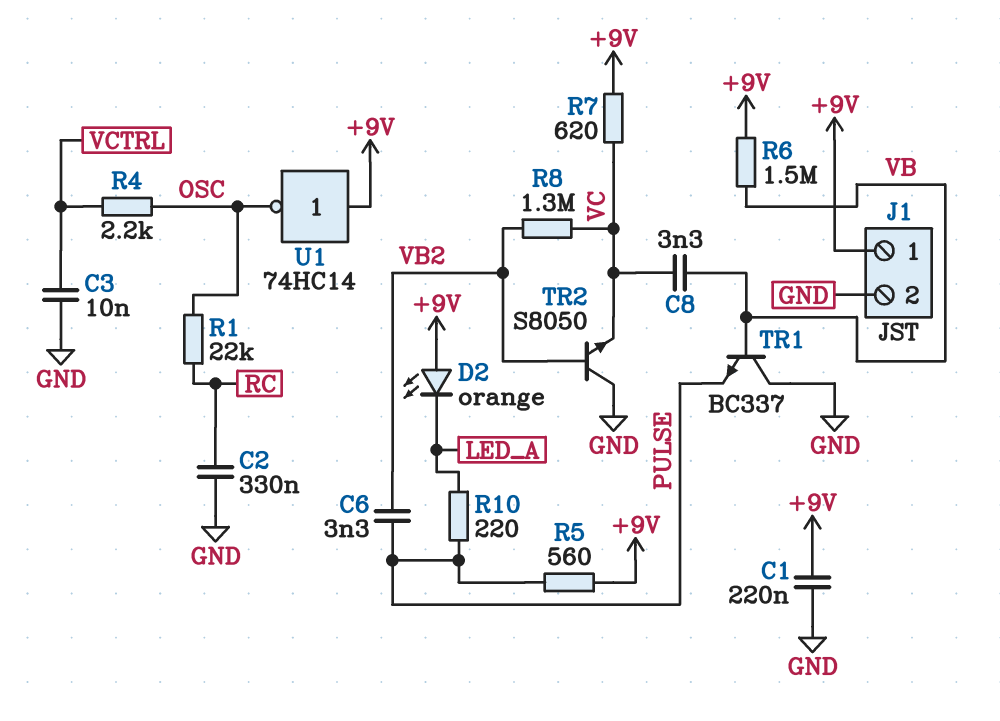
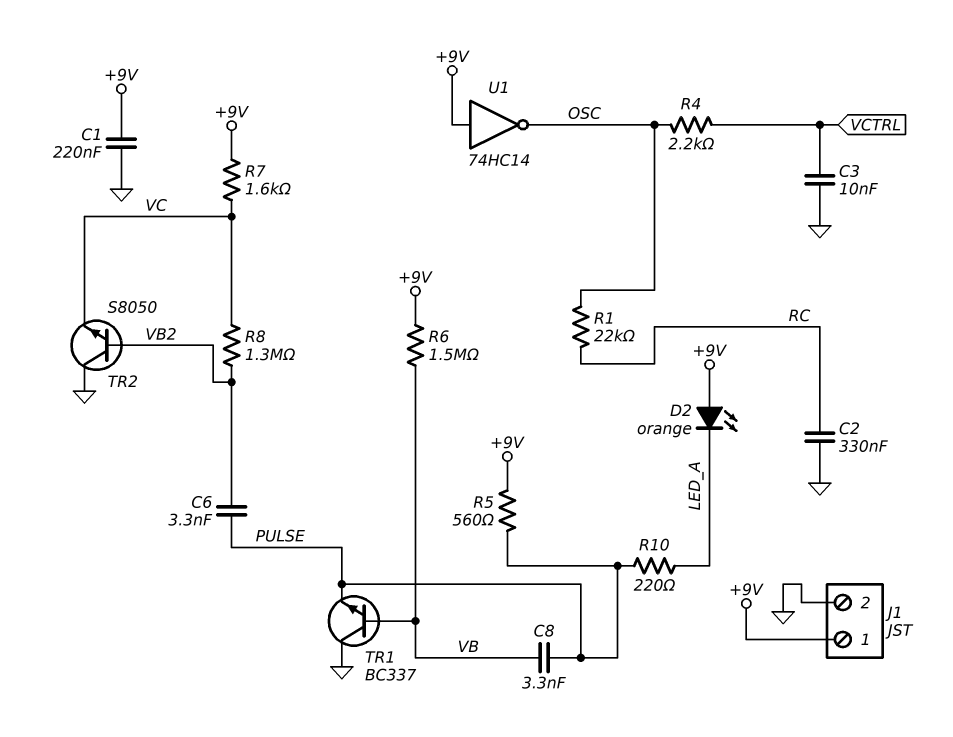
C8: 3.3nF (VB, VC) -> 3.3nF (PULSE, VB)
R7: 620 (+9V, VC) -> 1.6k (+9V, VC)

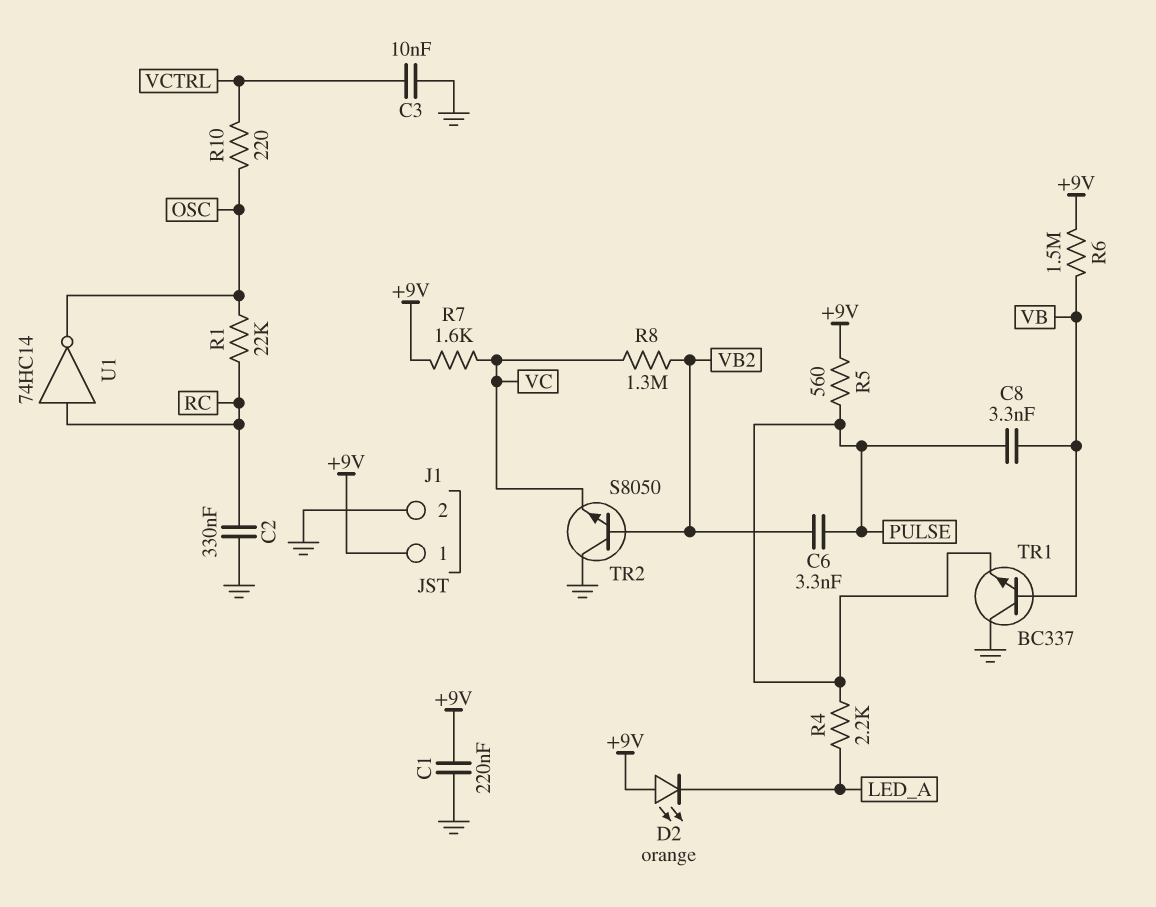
R4: 2.2k (OSC, VCTRL) -> 2.2k (LED_A, PULSE)
R10: 220 (LED_A, PULSE) -> 220 (OSC, VCTRL)
U1: NOT 74HC14 (in +9V, out OSC) -> NOT 74HC14 (in RC, out OSC)

